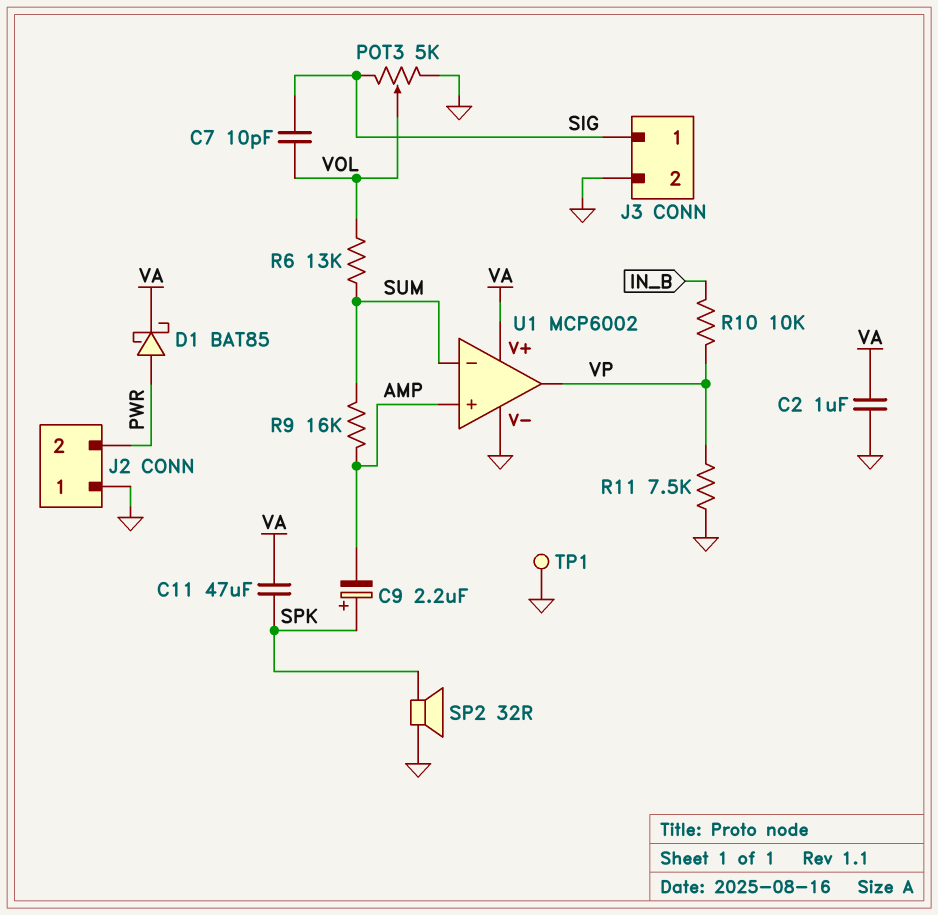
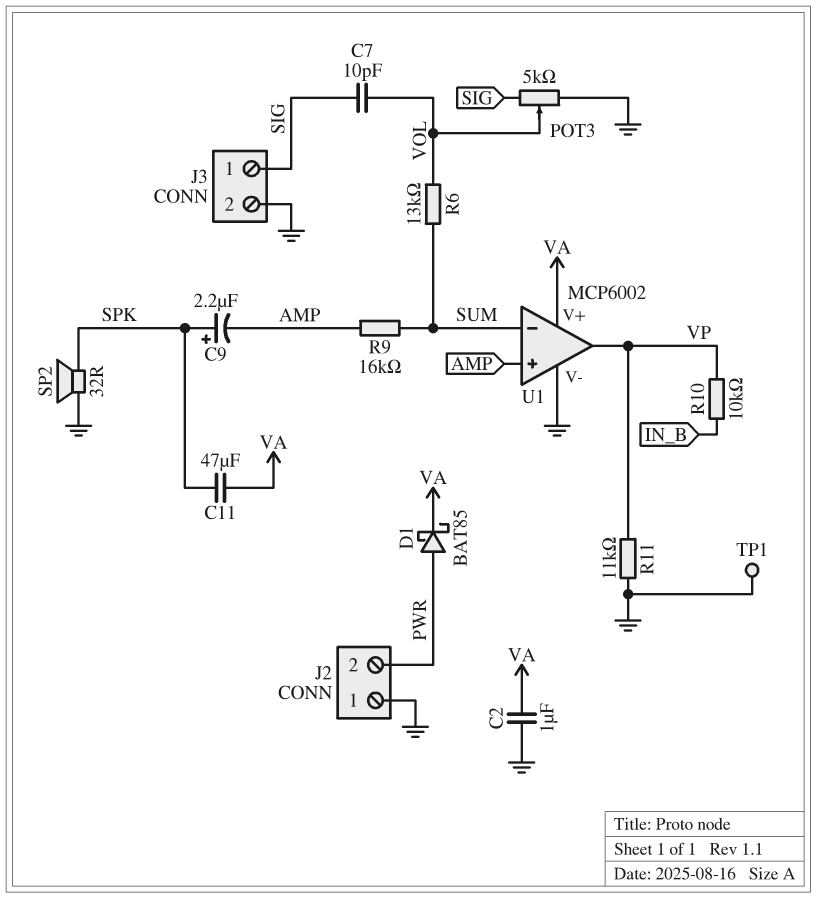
R11: 7.5k (GND, VP) -> 11k (GND, VP)

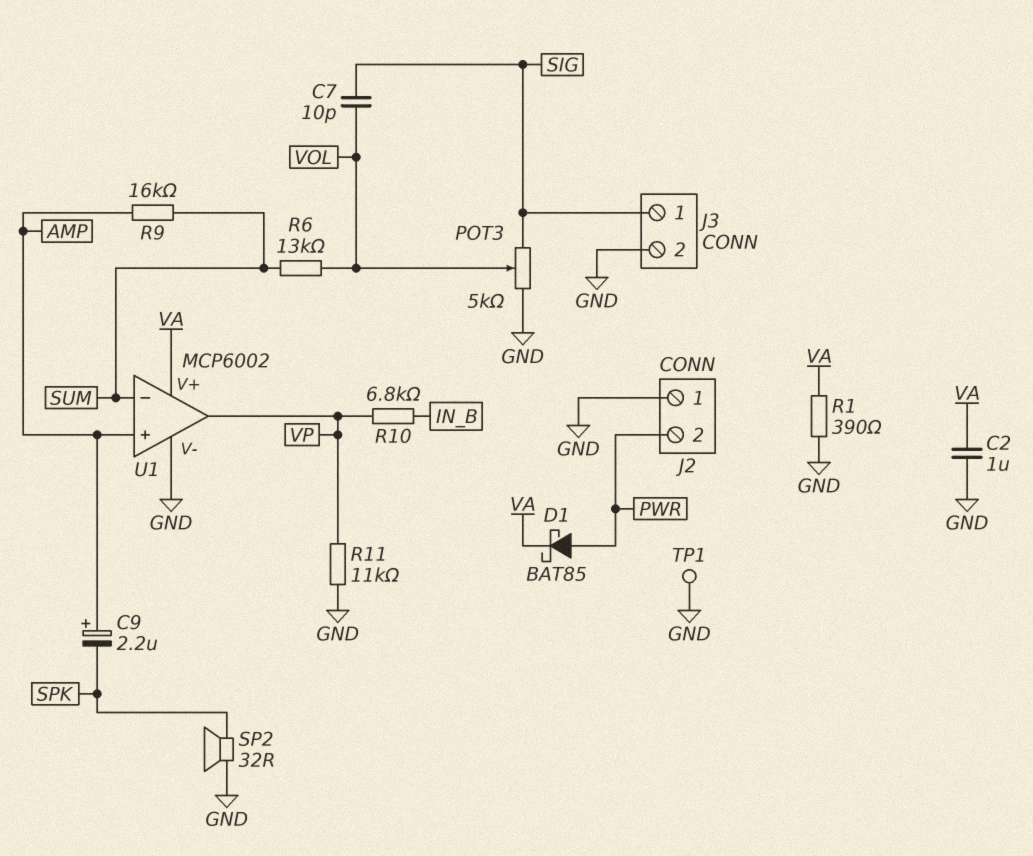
C9: 2.2uF (plus SPK, minus AMP) -> 2.2uF (plus AMP, minus SPK)
C11: 47uF (SPK, VA) -> none
R1: none -> 390 (GND, VA)
R10: 10k (IN_B, VP) -> 6.8k (IN_B, VP)

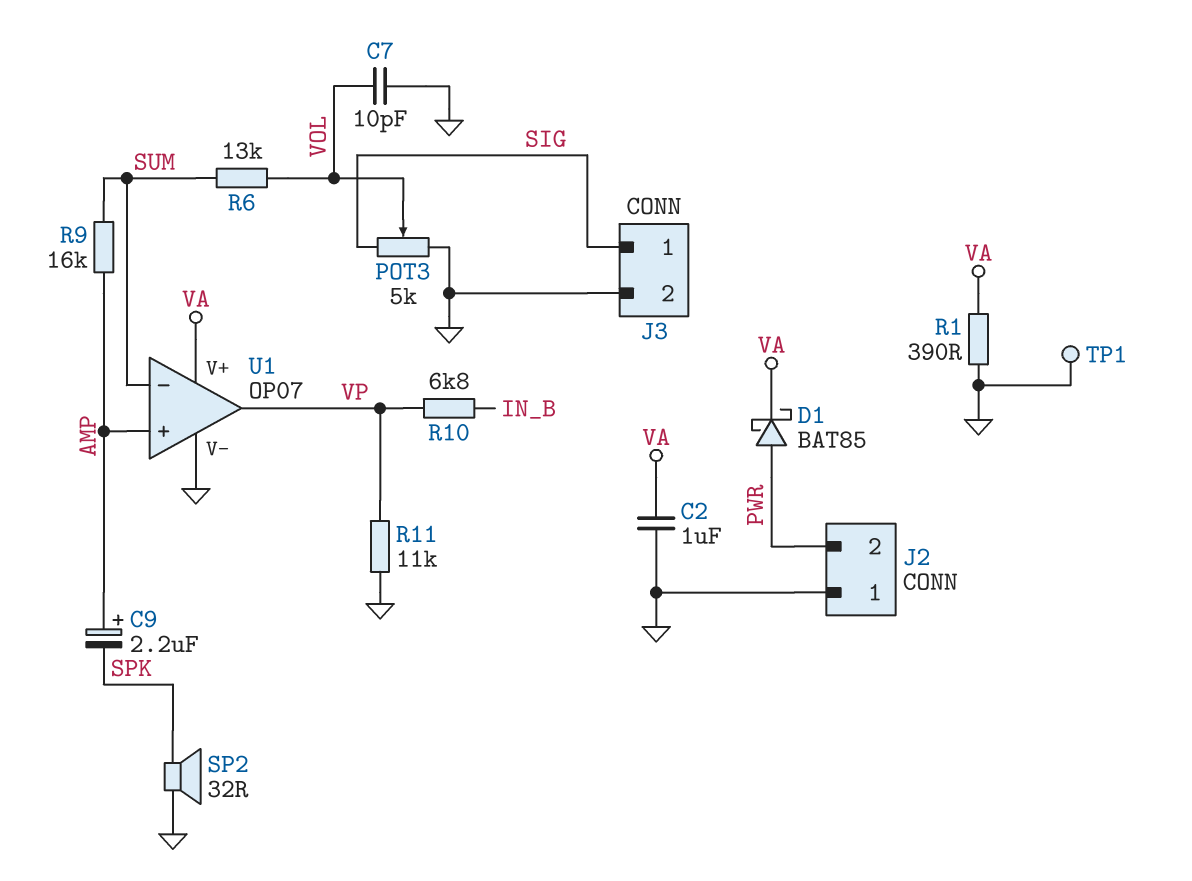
C7: 10pF (SIG, VOL) -> 10pF (GND, VOL)
U1: MCP6002 -> OP07

